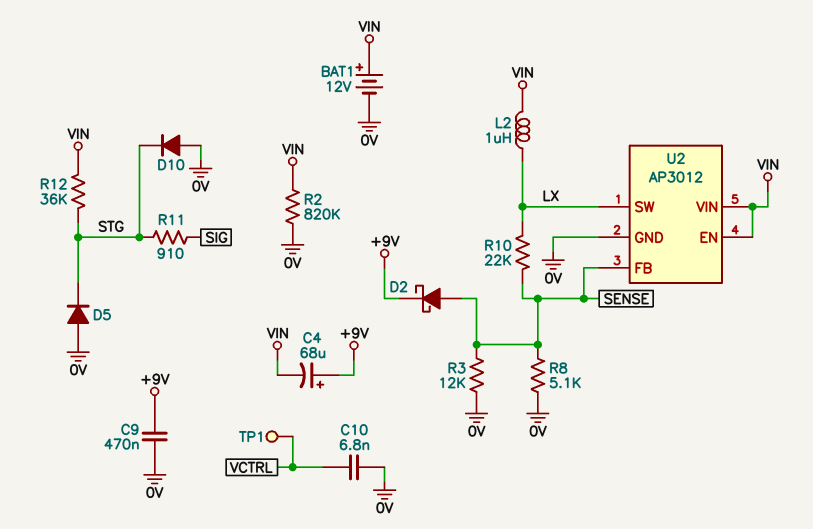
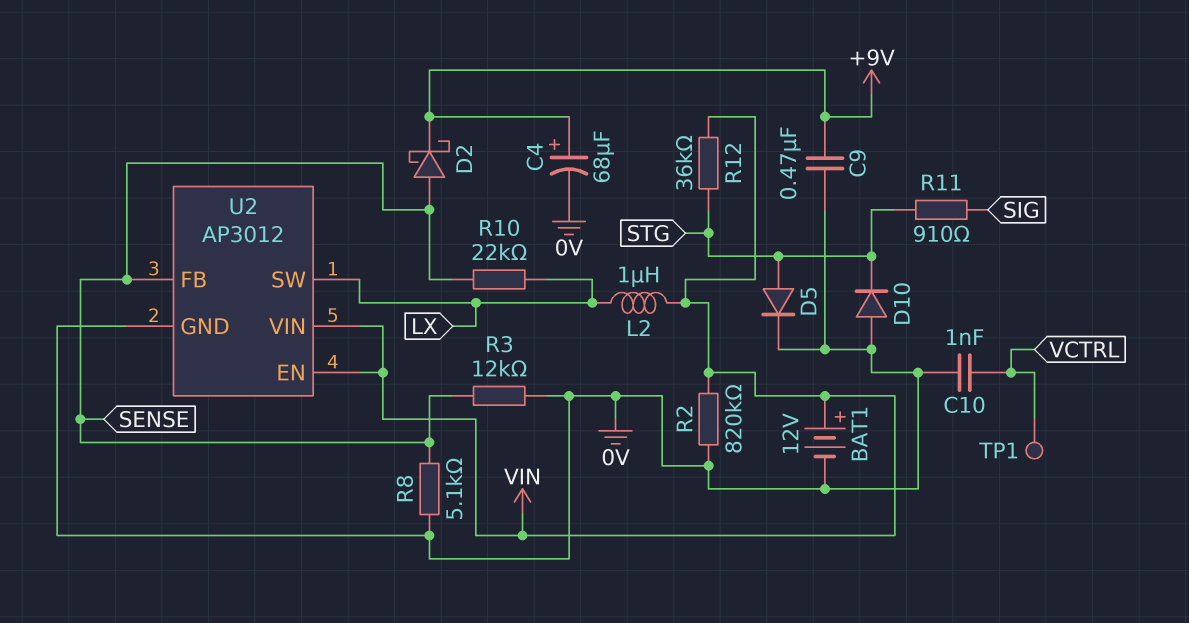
C4: 68uF (plus +9V, minus VIN) -> 68uF (plus +9V, minus 0V)
C10: 6.8nF (0V, VCTRL) -> 1nF (0V, VCTRL)
D5: diode (A 0V, K STG) -> diode (A STG, K 0V)

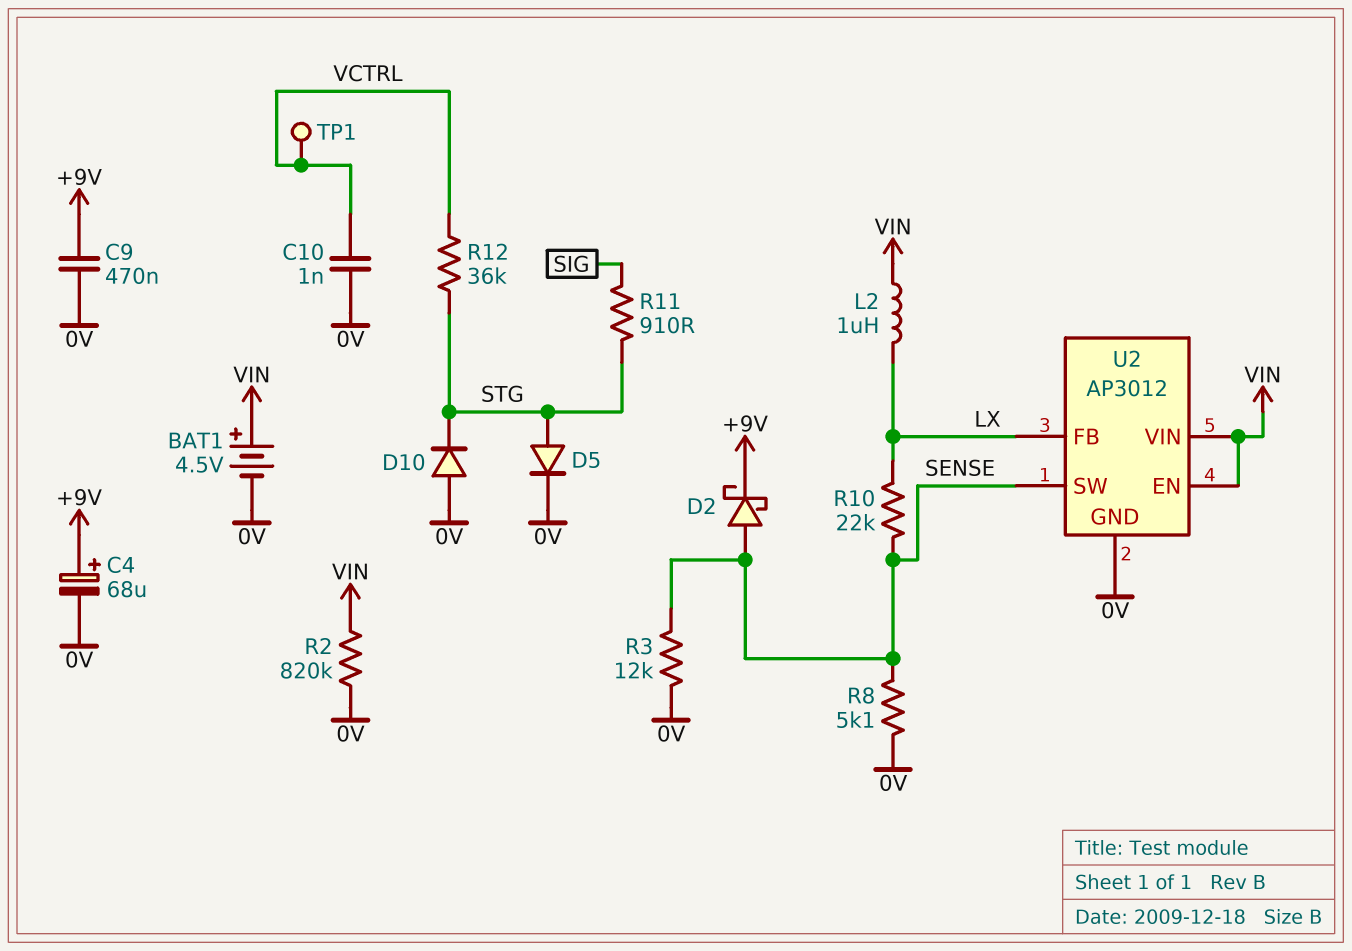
BAT1: 12V (plus VIN, minus 0V) -> 4.5V (plus VIN, minus 0V)
R12: 36k (STG, VIN) -> 36k (STG, VCTRL)
U2 pin FB: SENSE -> LX
U2 pin SW: LX -> SENSE

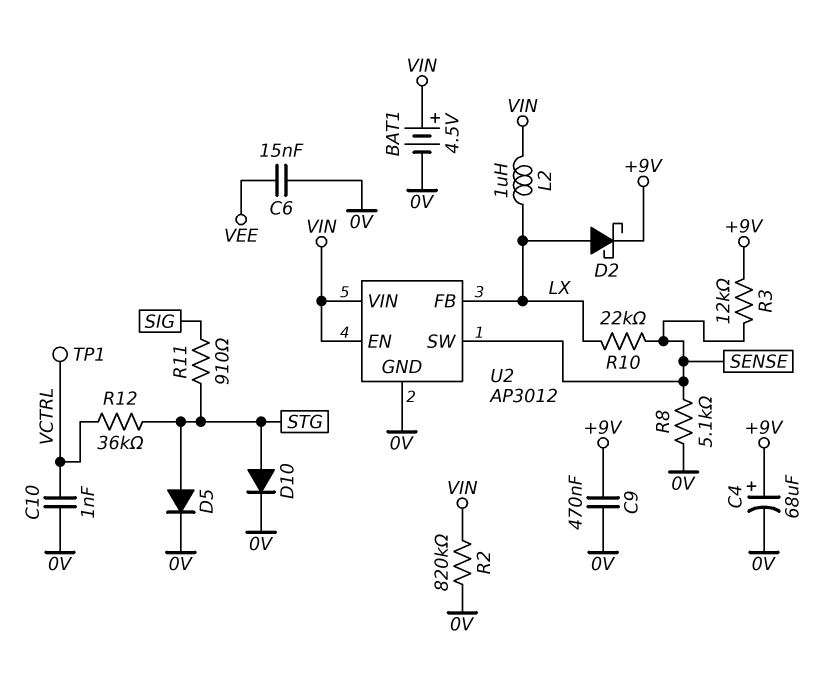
C6: none -> 15nF (0V, VEE)
D2: schottky (A SENSE, K +9V) -> schottky (A LX, K +9V)
D10: diode (A 0V, K STG) -> diode (A STG, K 0V)
R3: 12k (0V, SENSE) -> 12k (+9V, SENSE)

